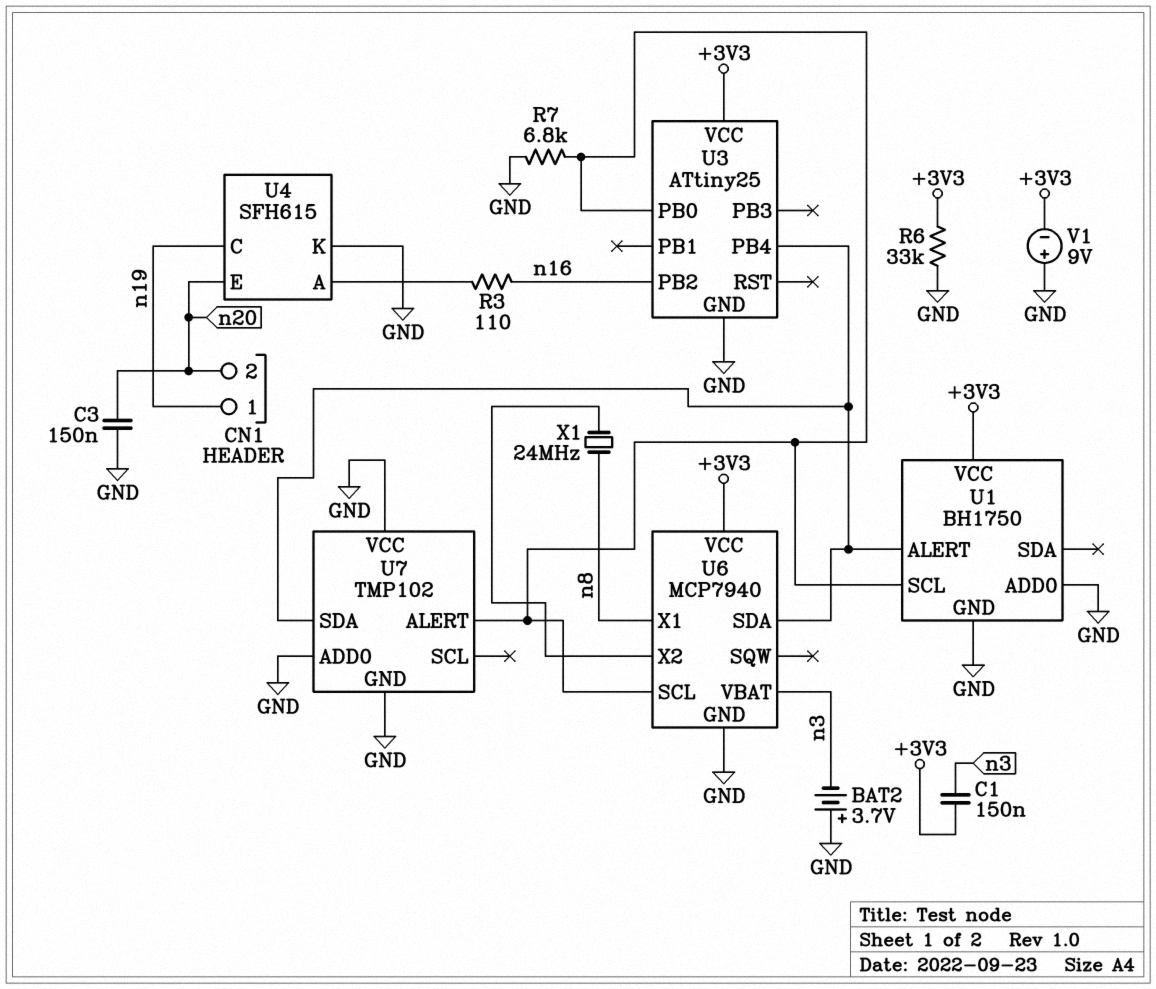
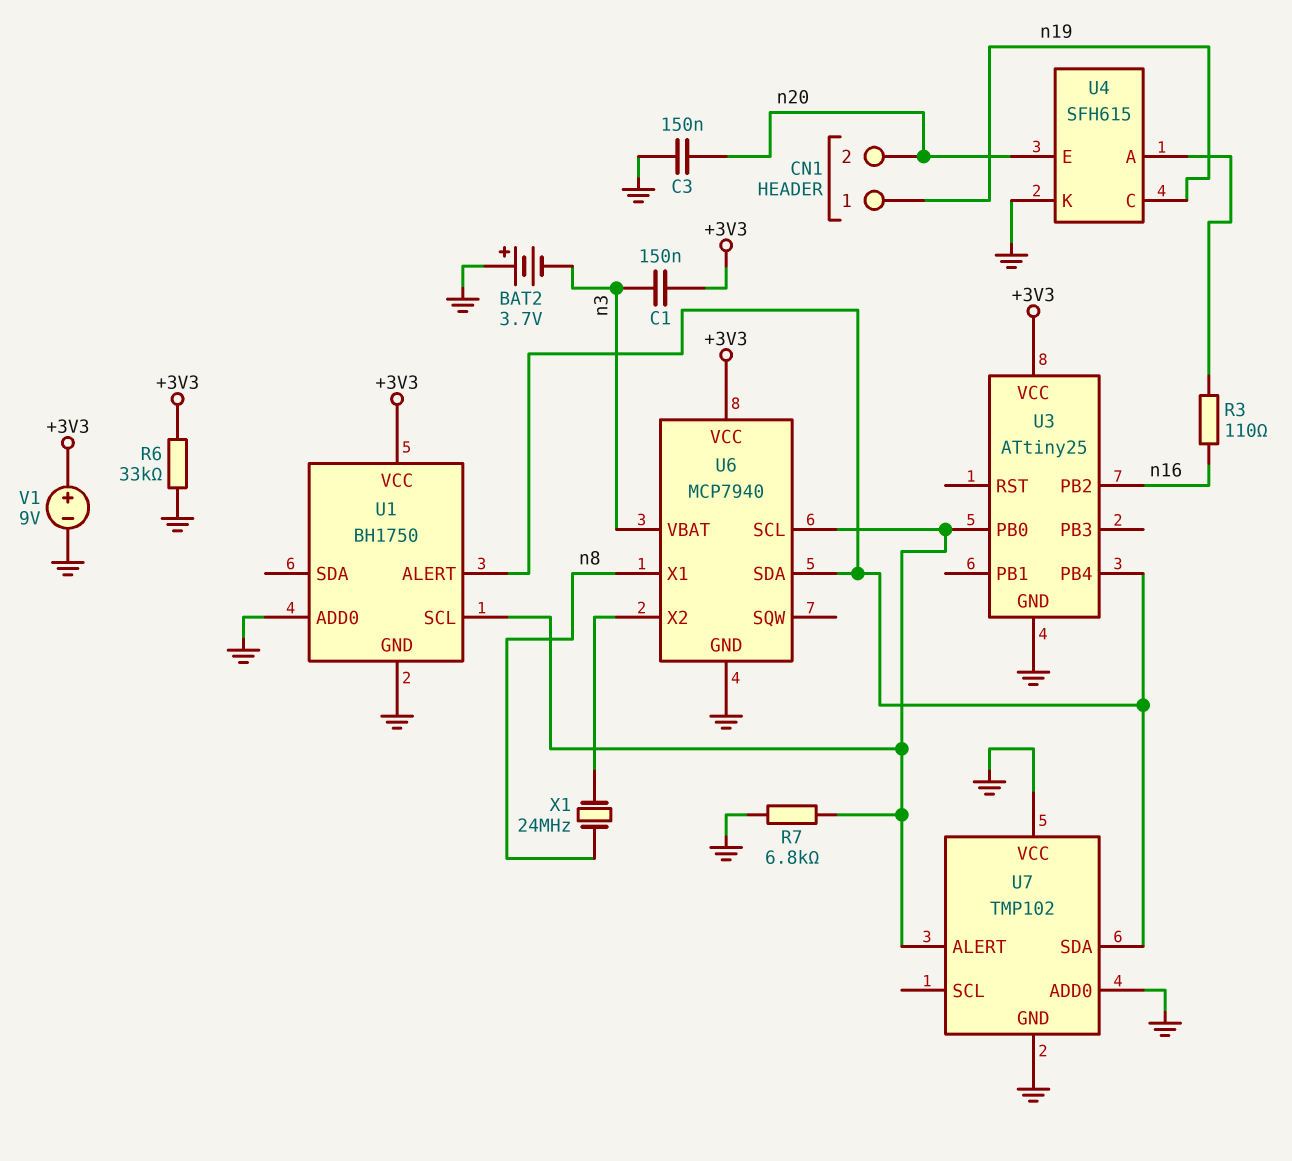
V1: 9V (plus GND, minus +3V3) -> 9V (plus +3V3, minus GND)

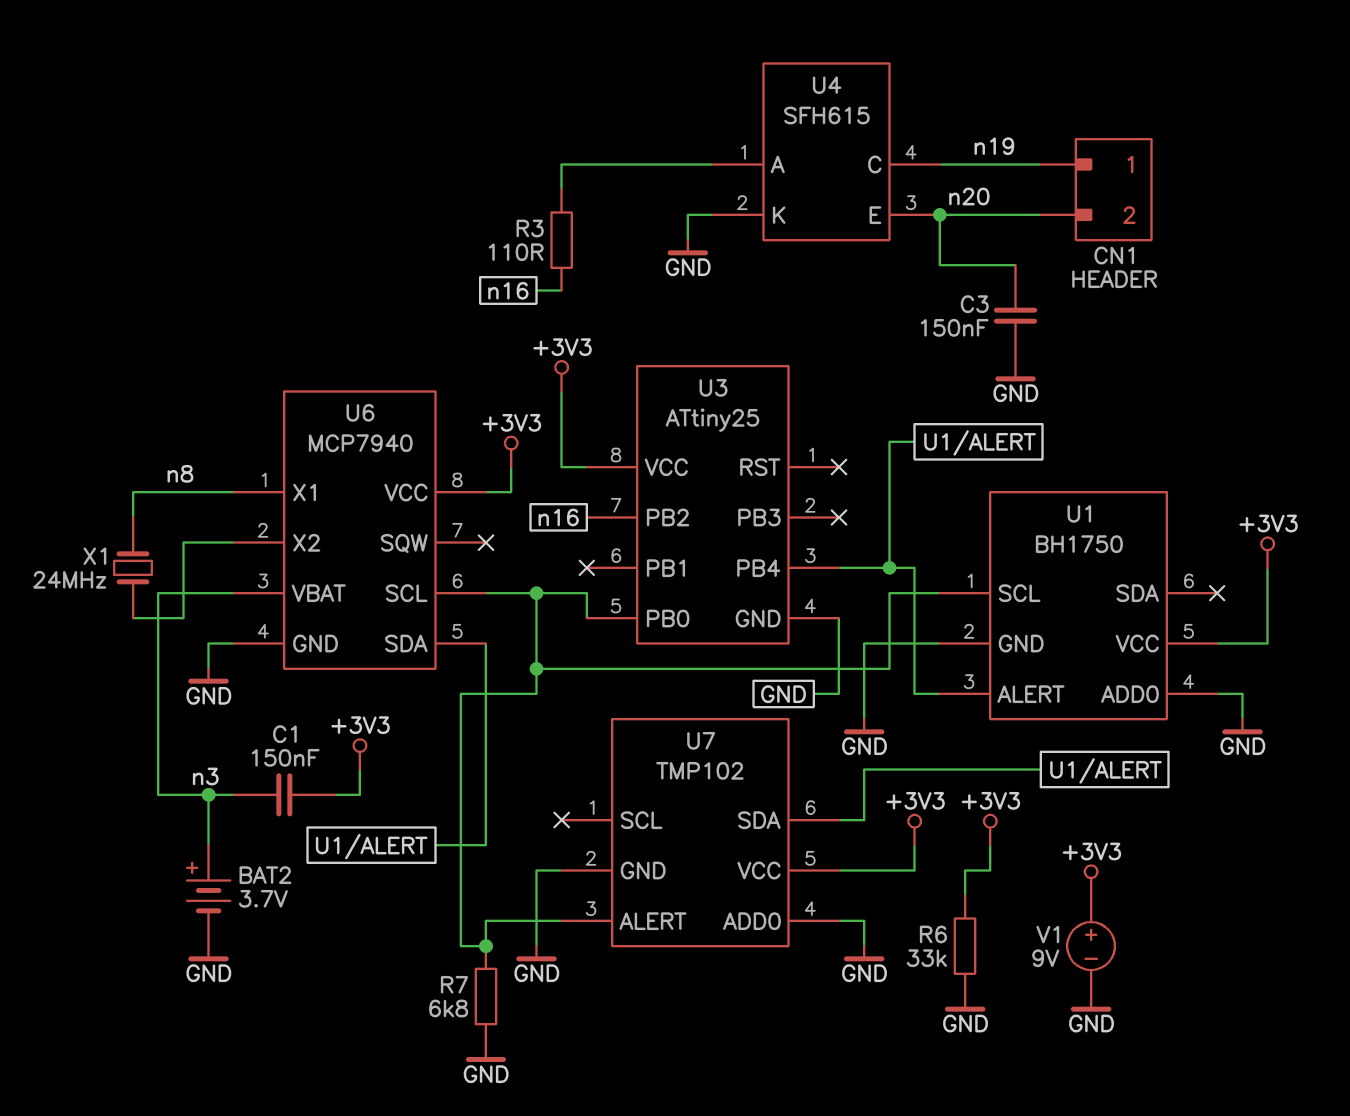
BAT2: 3.7V (plus GND, minus n3) -> 3.7V (plus n3, minus GND)
U7 pin VCC: GND -> +3V3

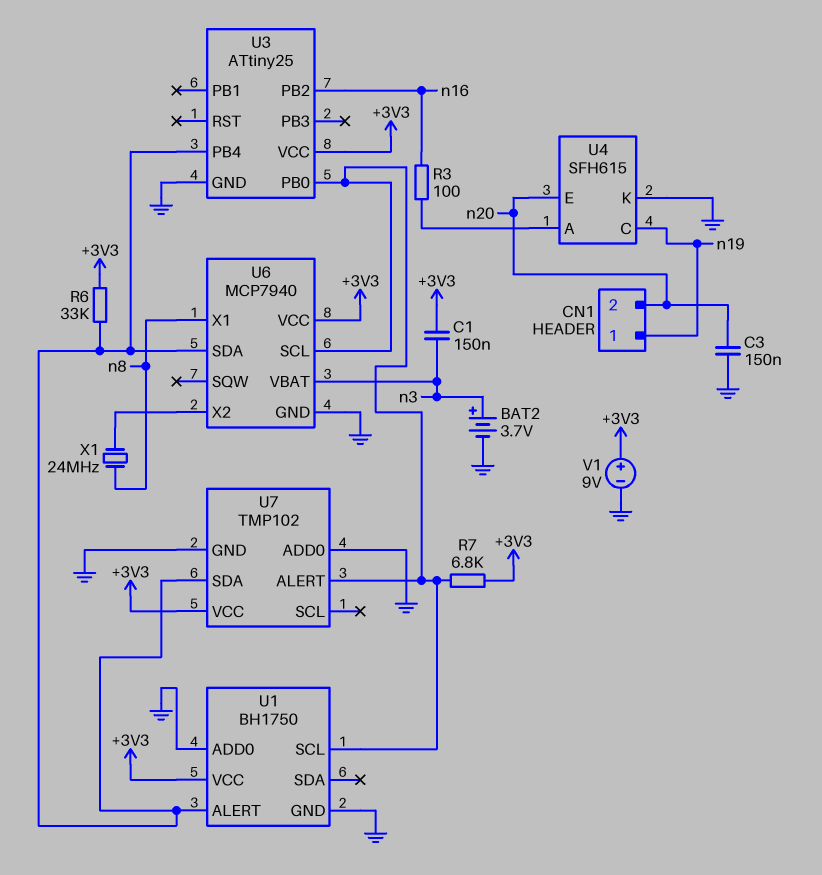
R3: 110 (U4/A, n16) -> 100 (U4/A, n16)
R6: 33k (+3V3, GND) -> 33k (+3V3, U1/ALERT)
R7: 6.8k (GND, U1/SCL) -> 6.8k (+3V3, U1/SCL)

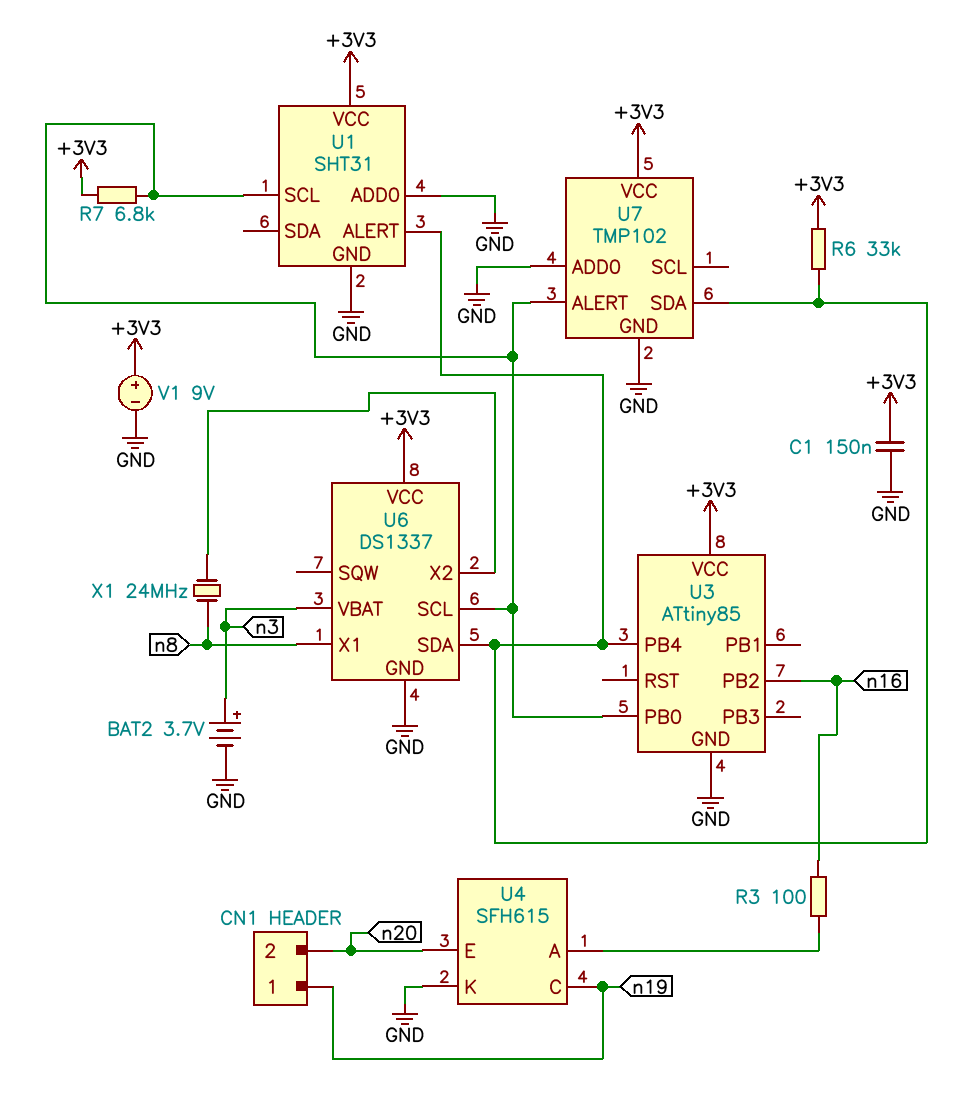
C1: 150nF (+3V3, n3) -> 150nF (+3V3, GND)
C3: 150nF (GND, n20) -> none
U1: BH1750 -> SHT31
U3: ATtiny25 -> ATtiny85
U6: MCP7940 -> DS1337

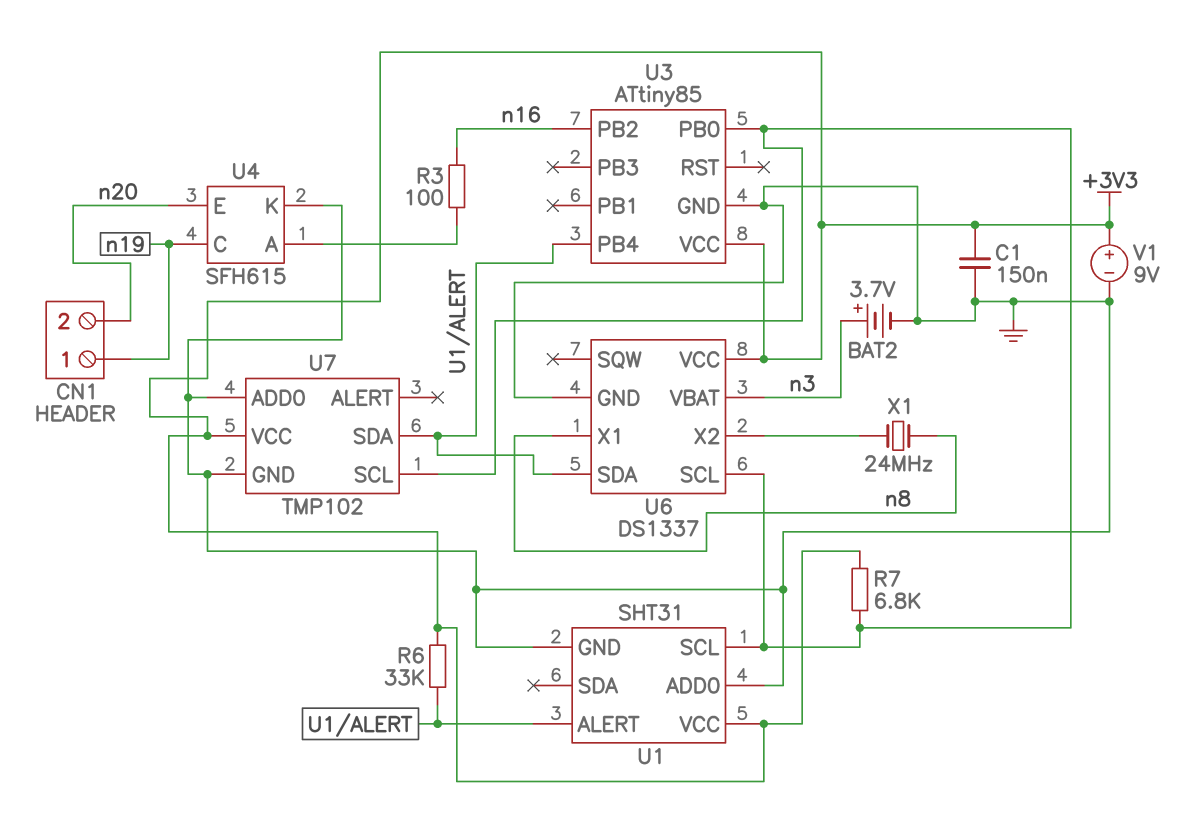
U7 pin ALERT: U1/SCL -> none
U7 pin SCL: none -> U1/SCL

